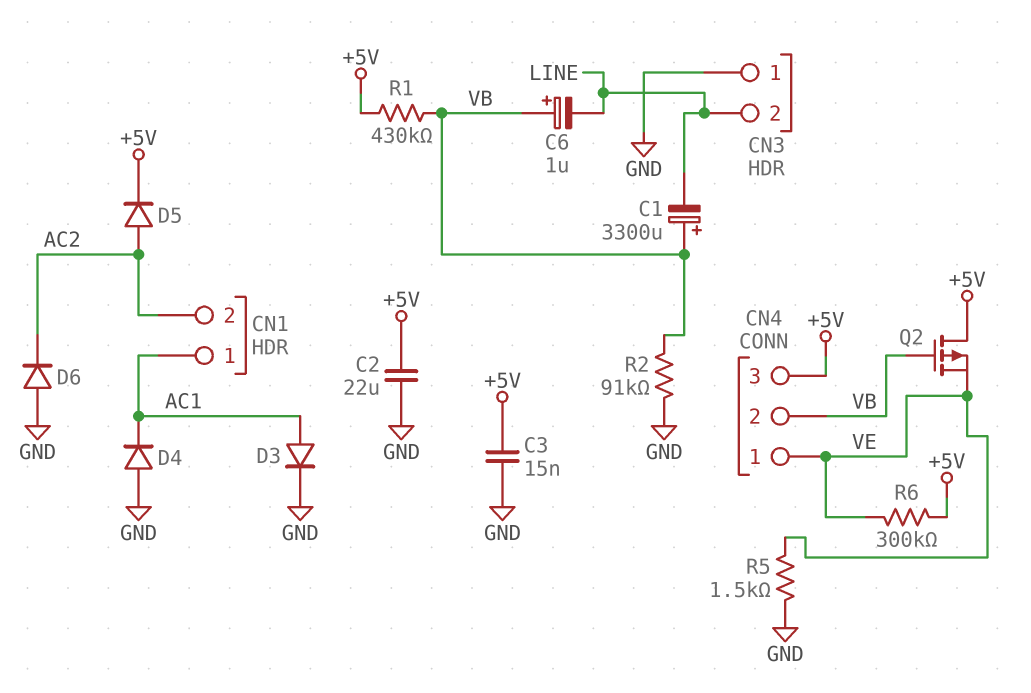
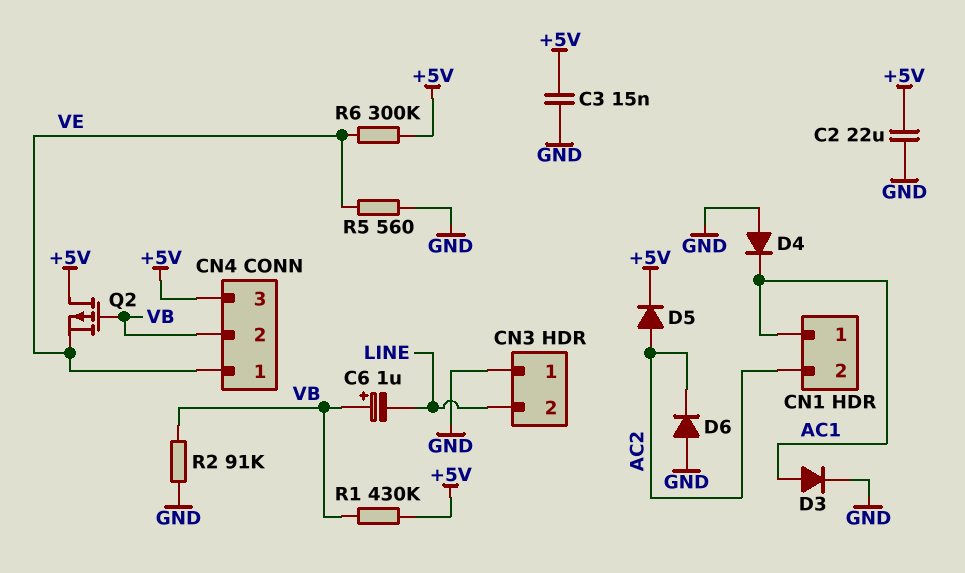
C1: 3300uF (plus VB, minus LINE) -> none
R5: 1.5k (GND, VE) -> 560 (GND, VE)

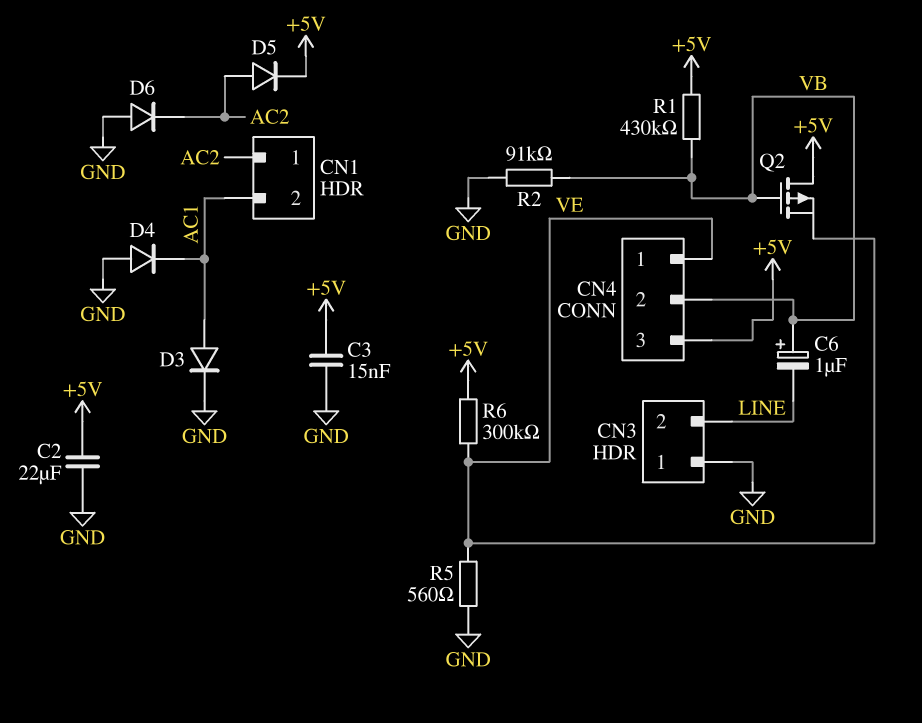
CN1 pin 1: AC1 -> AC2
CN1 pin 2: AC2 -> AC1

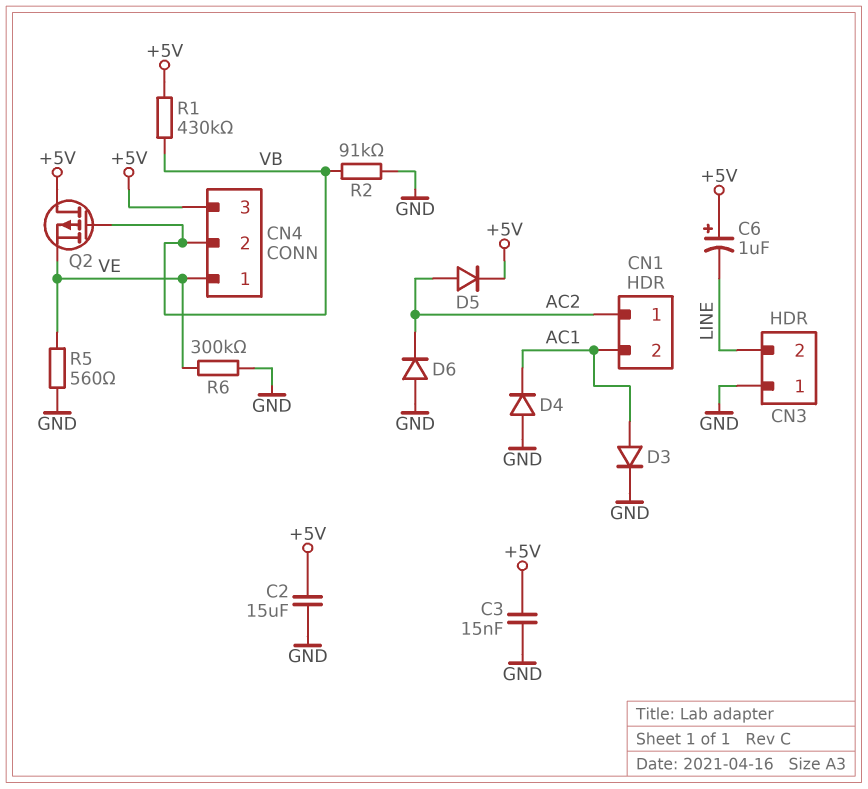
C2: 22uF (+5V, GND) -> 15uF (+5V, GND)
C6: 1uF (plus VB, minus LINE) -> 1uF (plus +5V, minus LINE)
R6: 300k (+5V, VE) -> 300k (GND, VE)

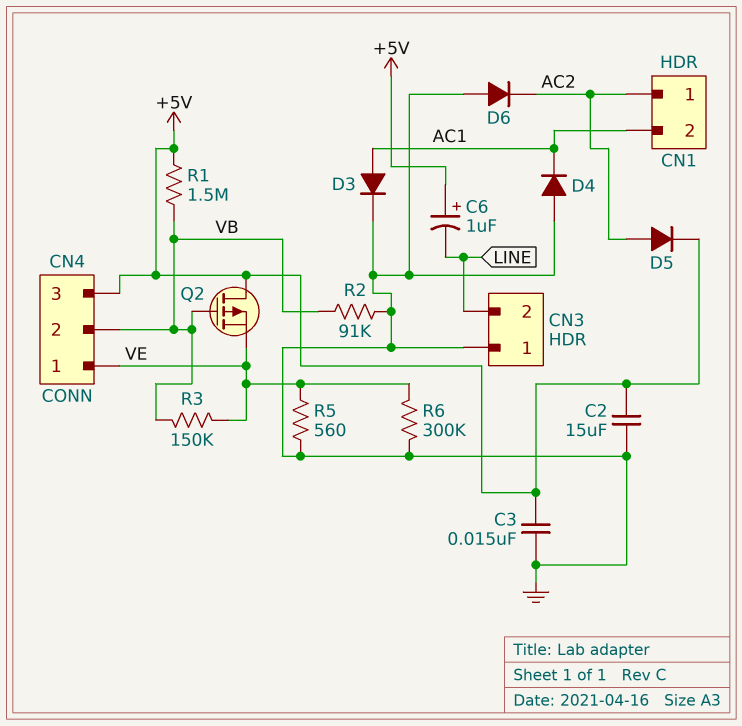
R1: 430k (+5V, VB) -> 1.5M (+5V, VB)
R3: none -> 150k (VB, VE)

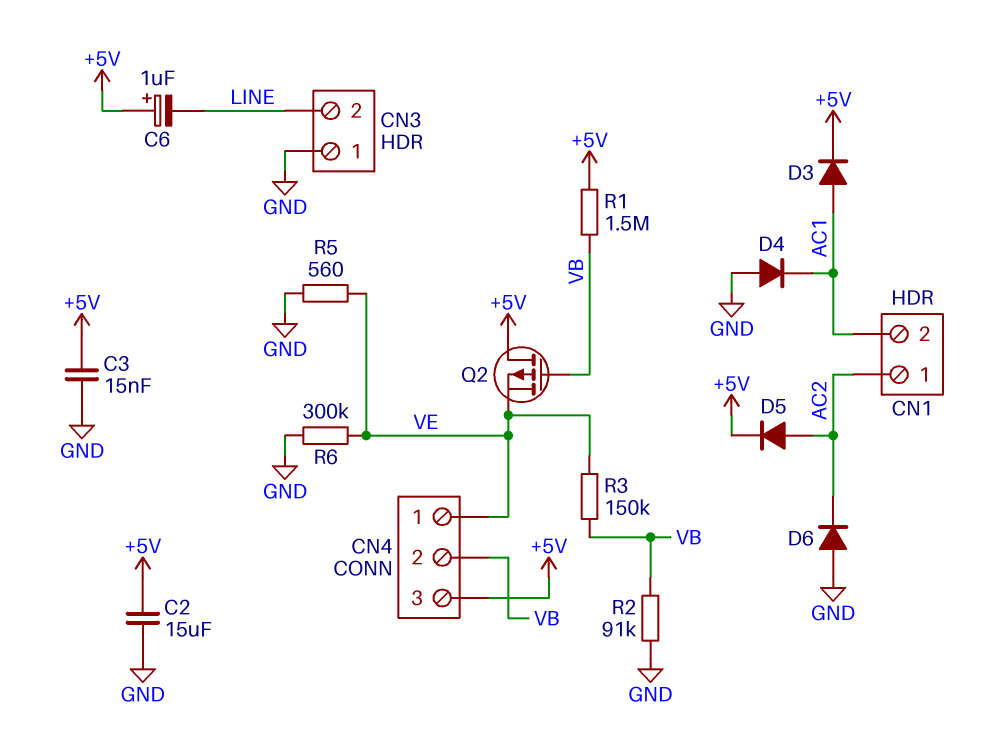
D3: diode (A AC1, K GND) -> diode (A AC1, K +5V)

